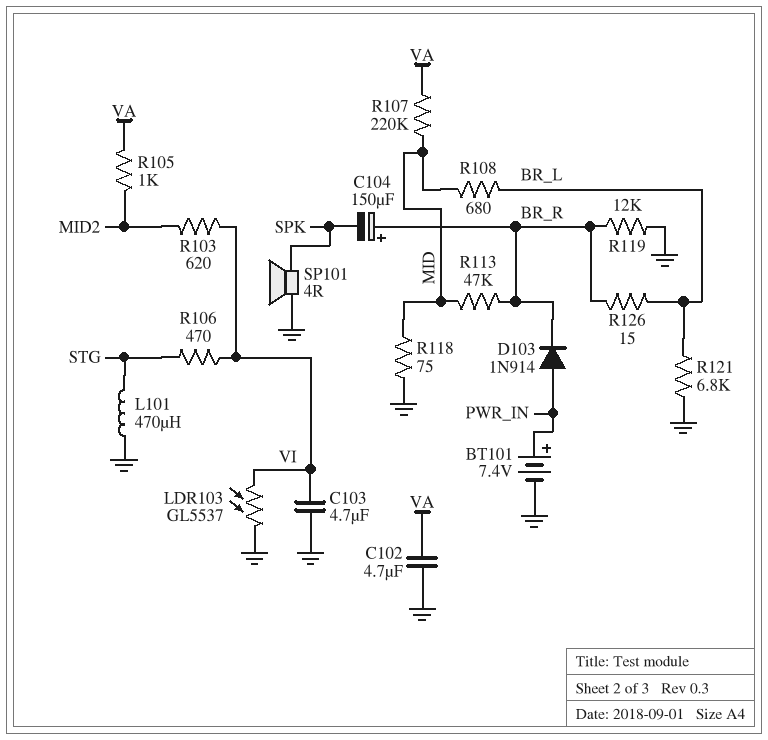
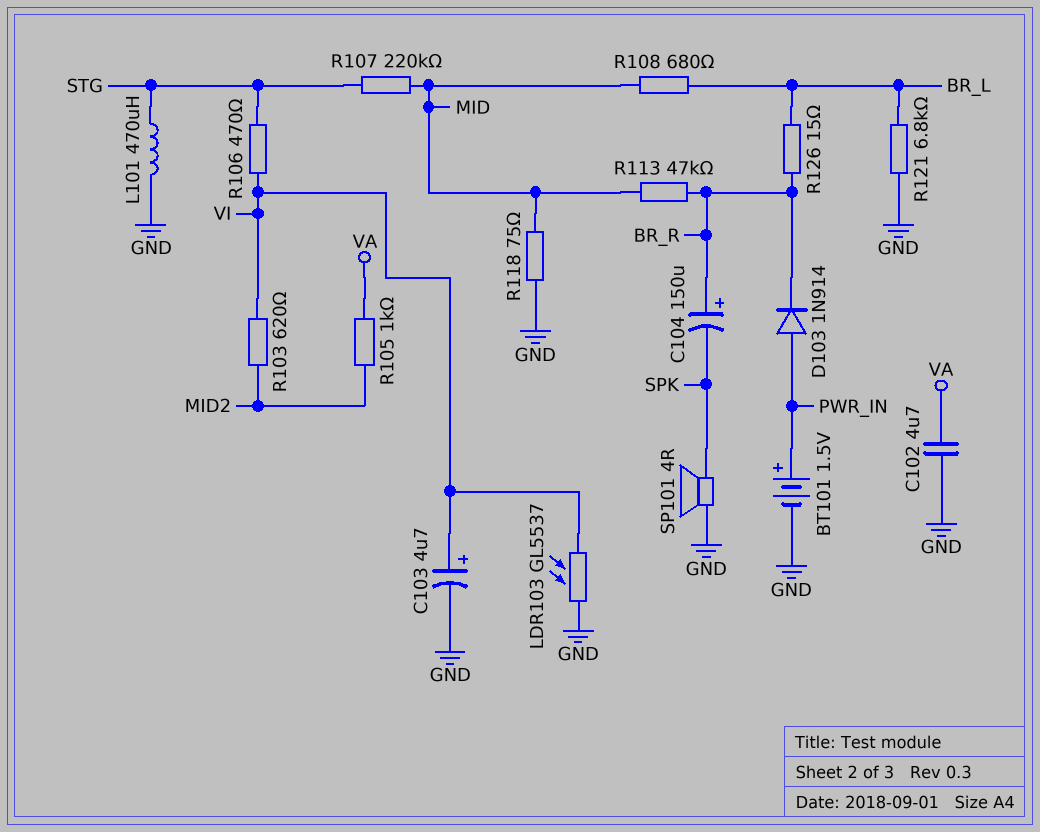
BT101: 7.4V (plus PWR_IN, minus GND) -> 1.5V (plus PWR_IN, minus GND)
C103: 4.7uF (GND, VI) -> 4.7uF (plus VI, minus GND)
R107: 220k (MID, VA) -> 220k (MID, STG)
R119: 12k (BR_R, GND) -> none

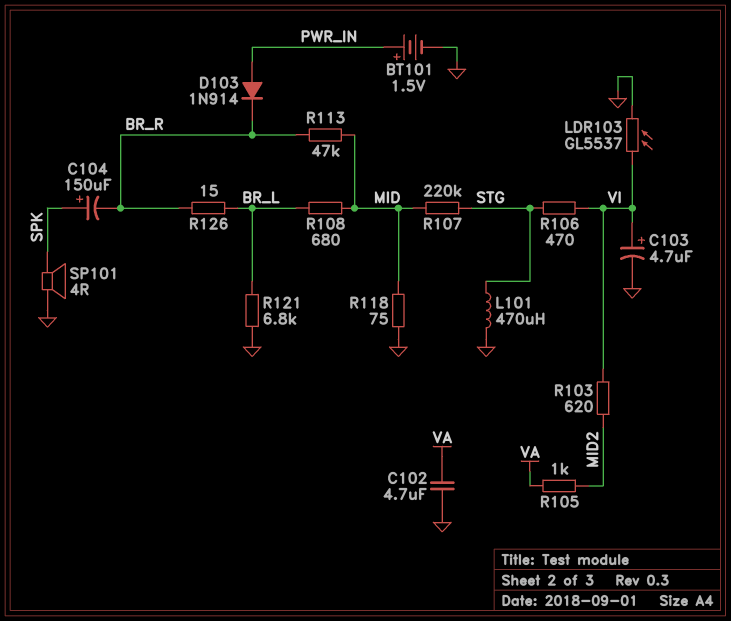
C104: 150uF (plus BR_R, minus SPK) -> 150uF (plus SPK, minus BR_R)

